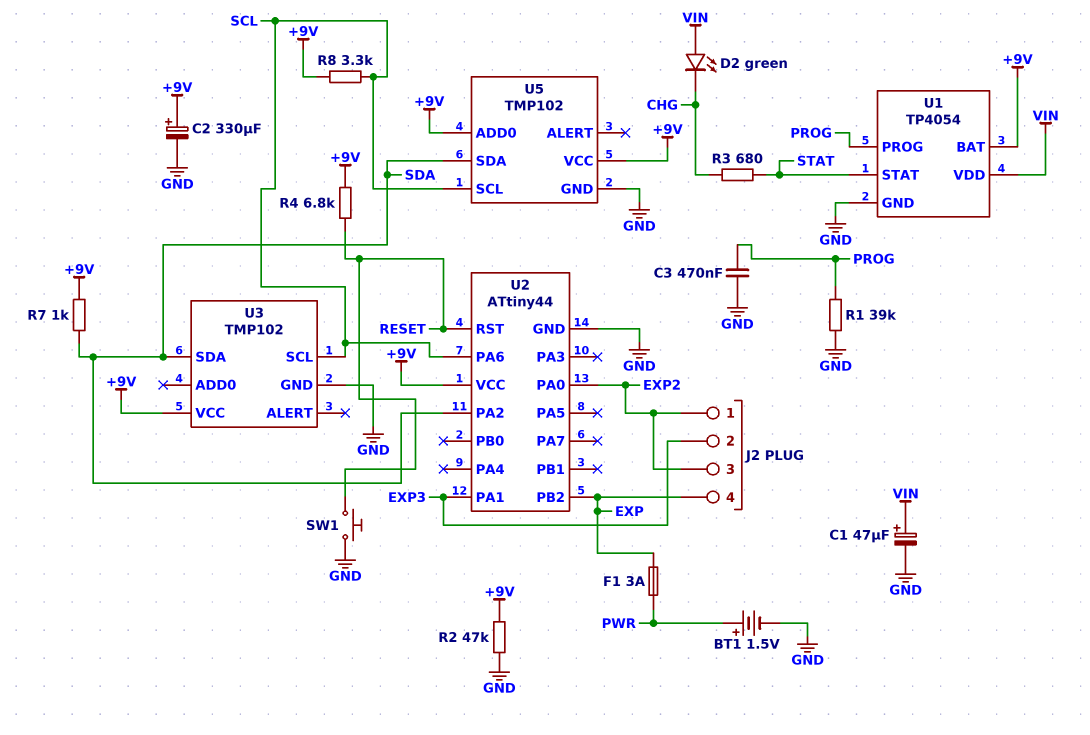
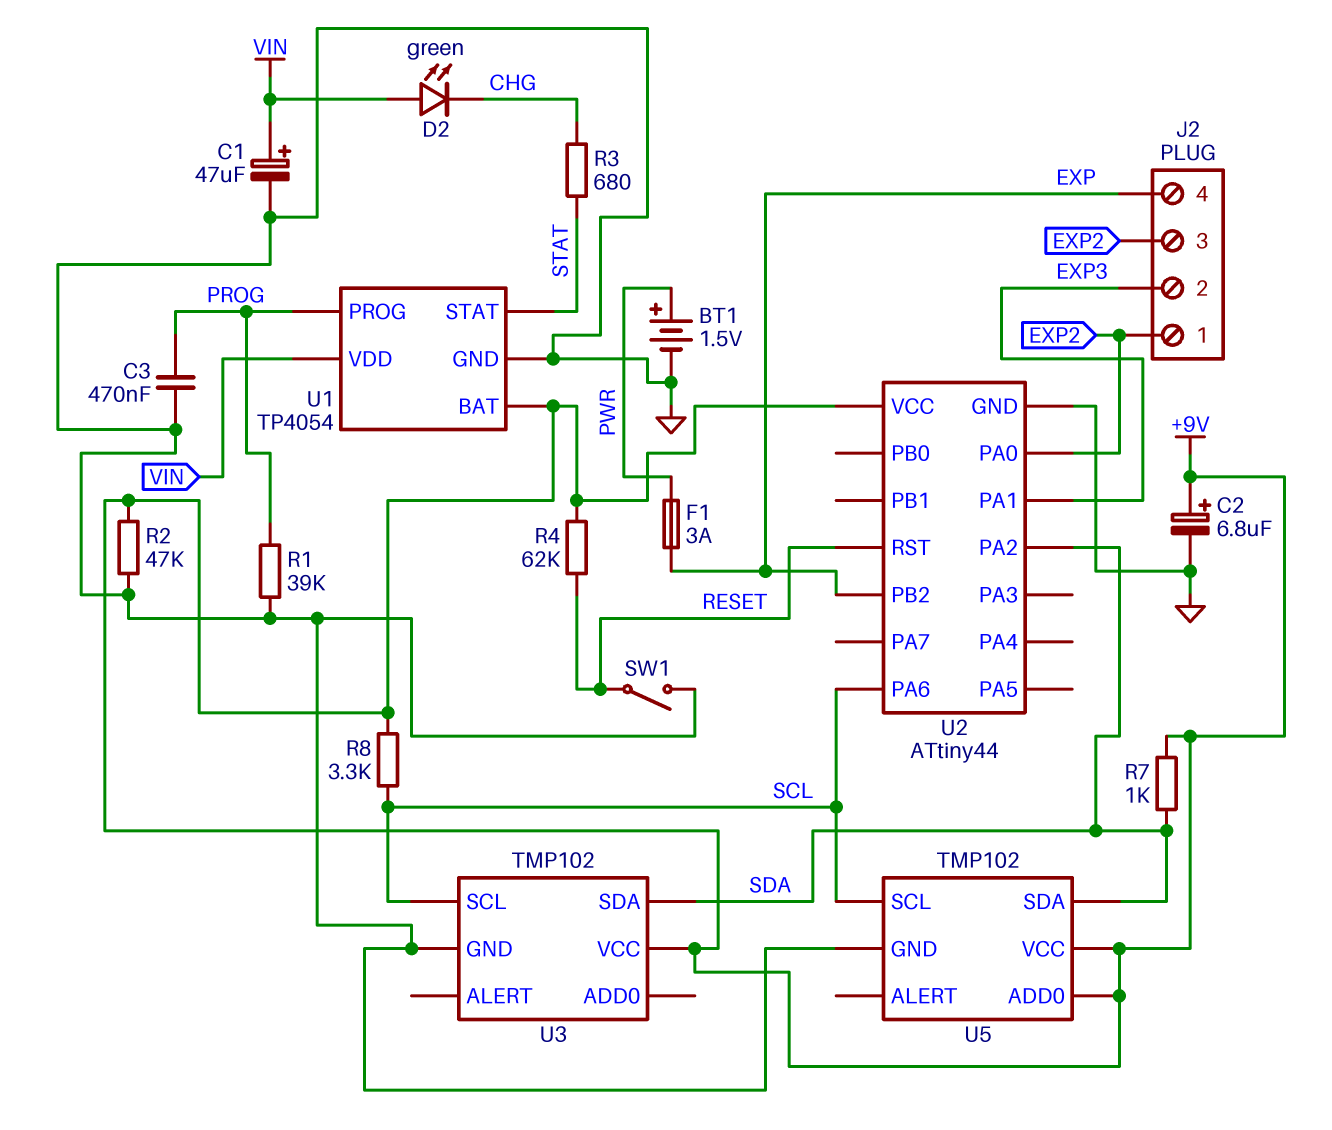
C2: 330uF (plus +9V, minus GND) -> 6.8uF (plus +9V, minus GND)
R4: 6.8k (+9V, RESET) -> 62k (+9V, RESET)
SW1: button (GND, RESET) -> switch (GND, RESET)

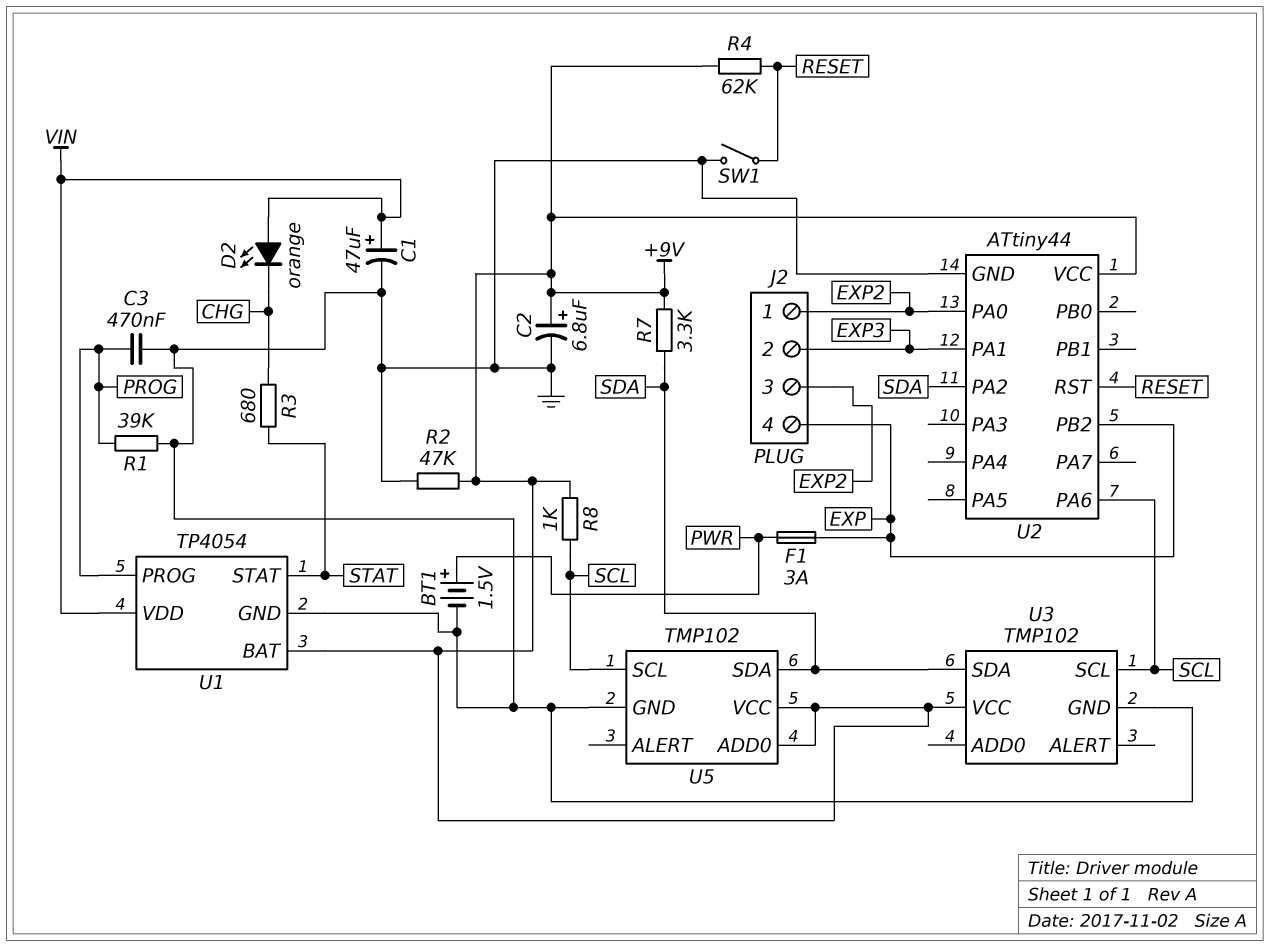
D2: LED green (A VIN, K CHG) -> LED orange (A VIN, K CHG)
R7: 1k (+9V, SDA) -> 3.3k (+9V, SDA)
R8: 3.3k (+9V, SCL) -> 1k (+9V, SCL)

